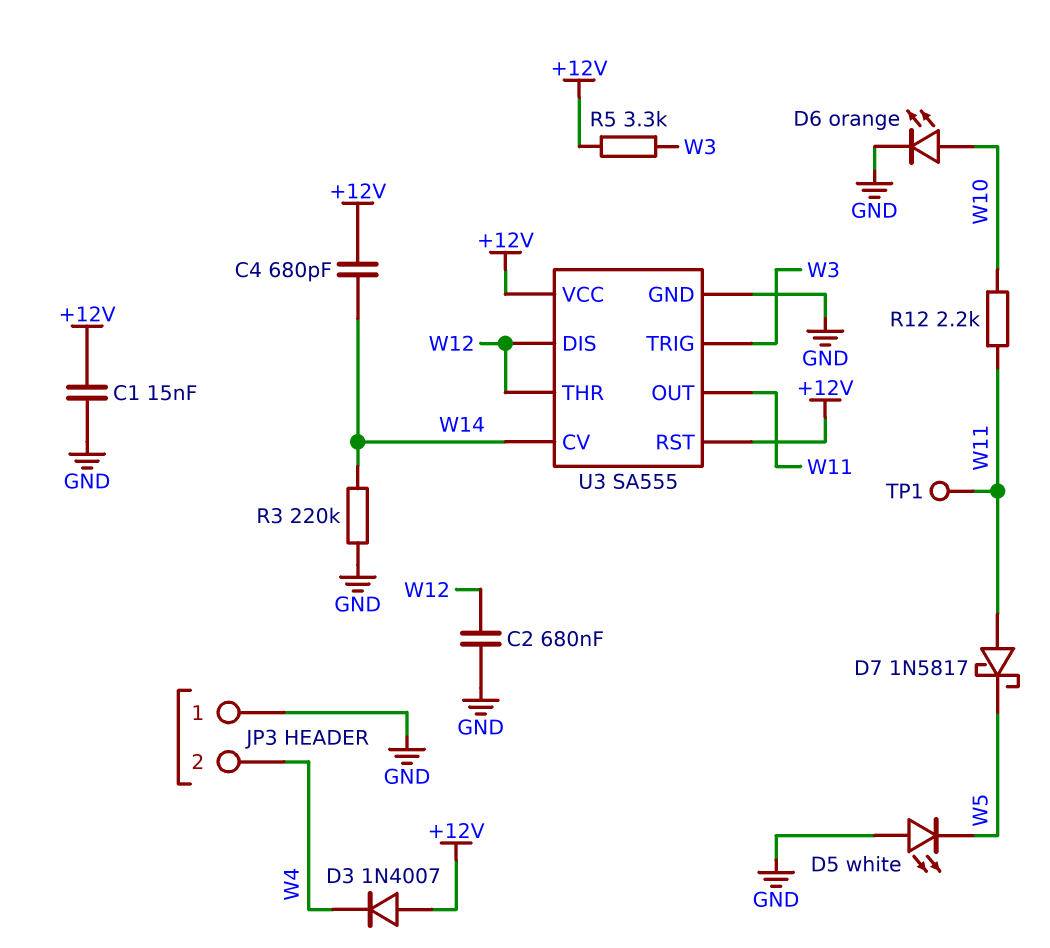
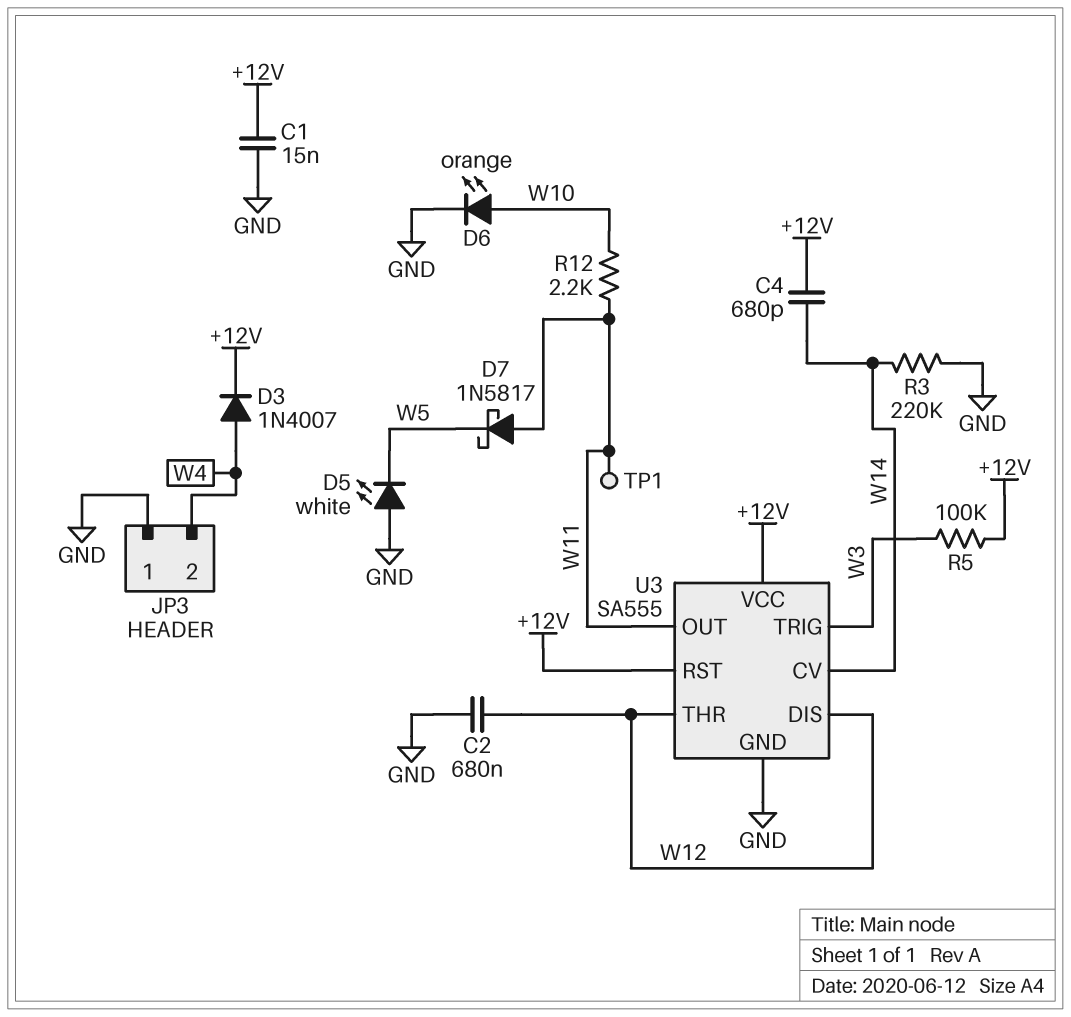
D3: diode 1N4007 (A +12V, K W4) -> diode 1N4007 (A W4, K +12V)
R5: 3.3k (+12V, W3) -> 100k (+12V, W3)

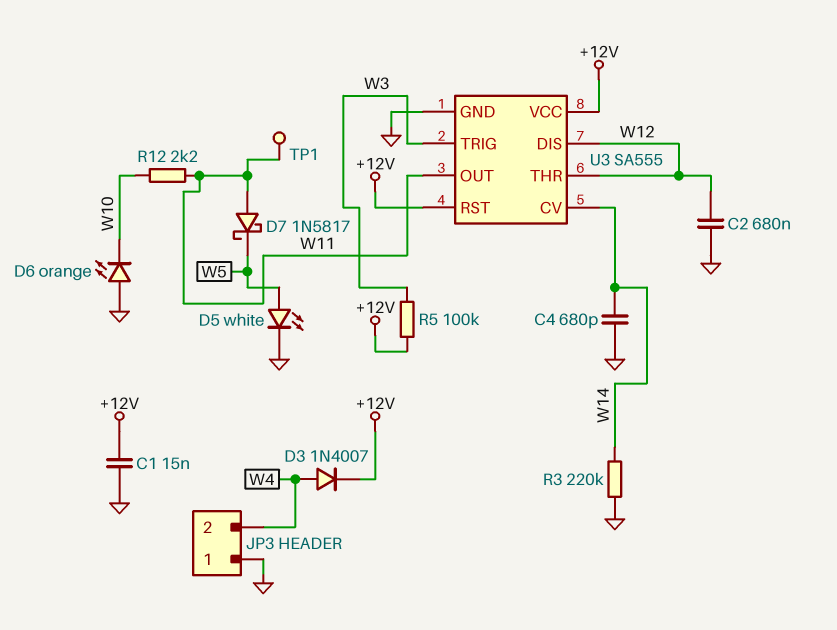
C4: 680pF (+12V, W14) -> 680pF (GND, W14)
D5: LED white (A GND, K W5) -> LED white (A W5, K GND)
D6: LED orange (A W10, K GND) -> LED orange (A GND, K W10)

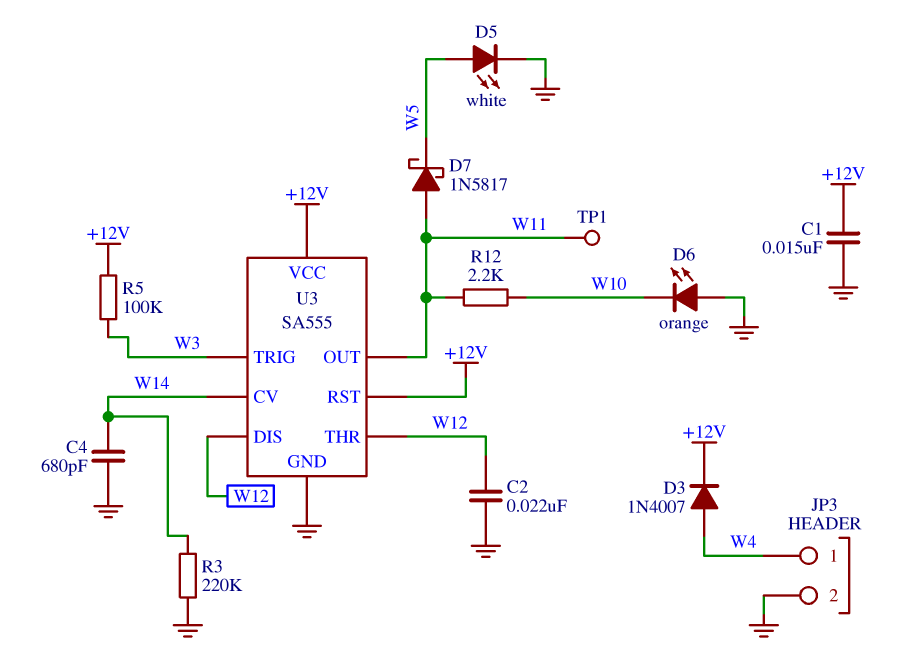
C2: 680nF (GND, W12) -> 22nF (GND, W12)
JP3 pin 1: GND -> W4
JP3 pin 2: W4 -> GND

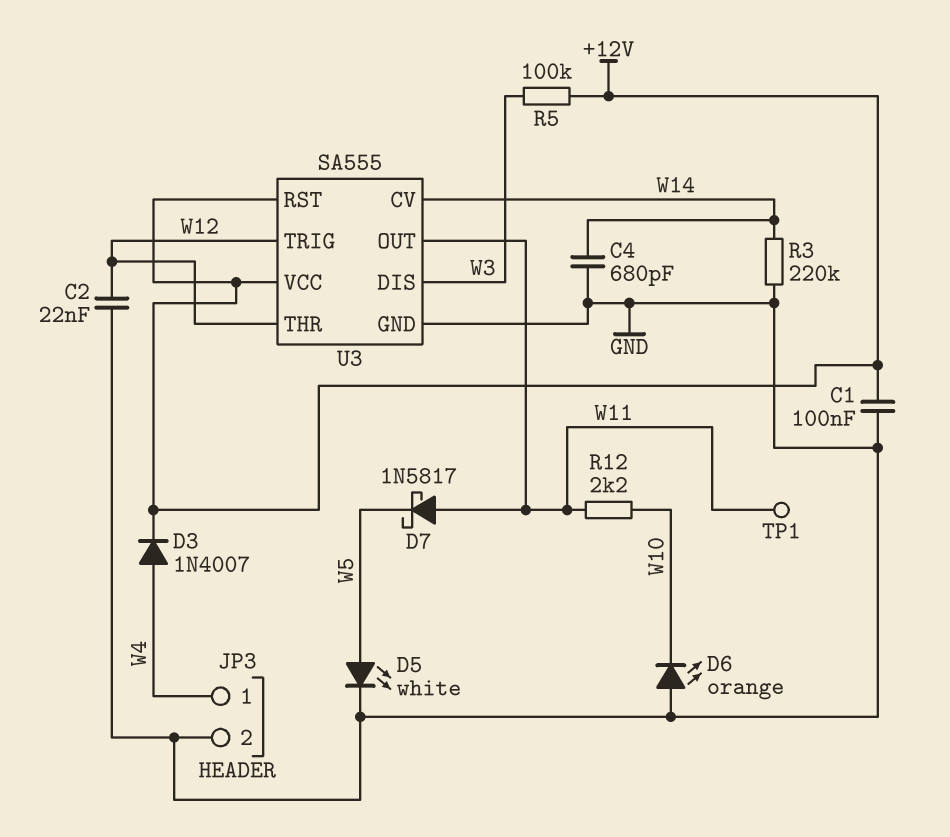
C1: 15nF (+12V, GND) -> 100nF (+12V, GND)
U3 pin DIS: W12 -> W3
U3 pin TRIG: W3 -> W12

